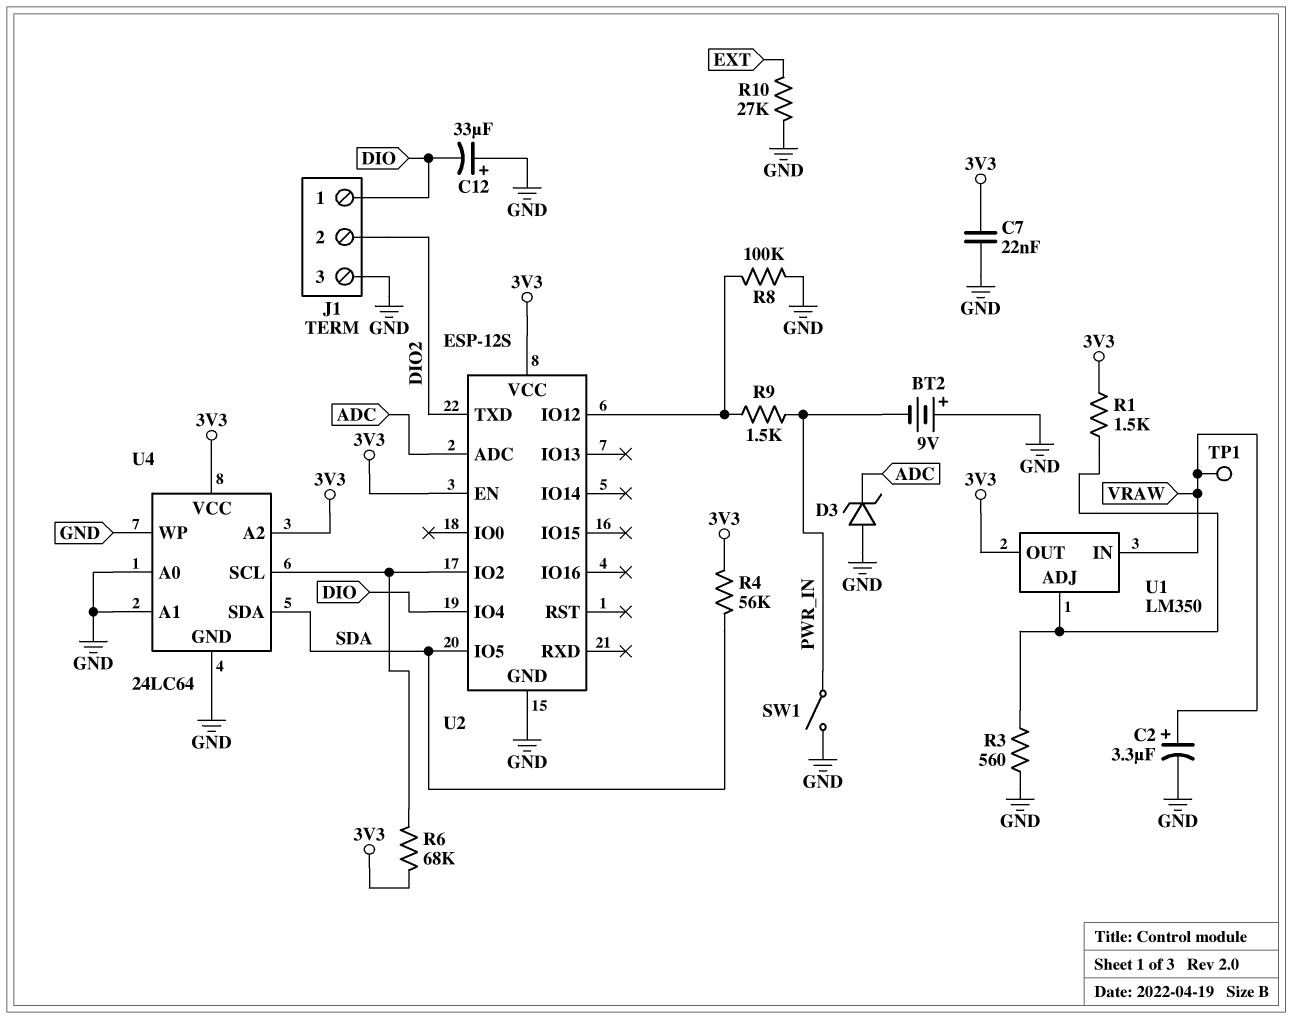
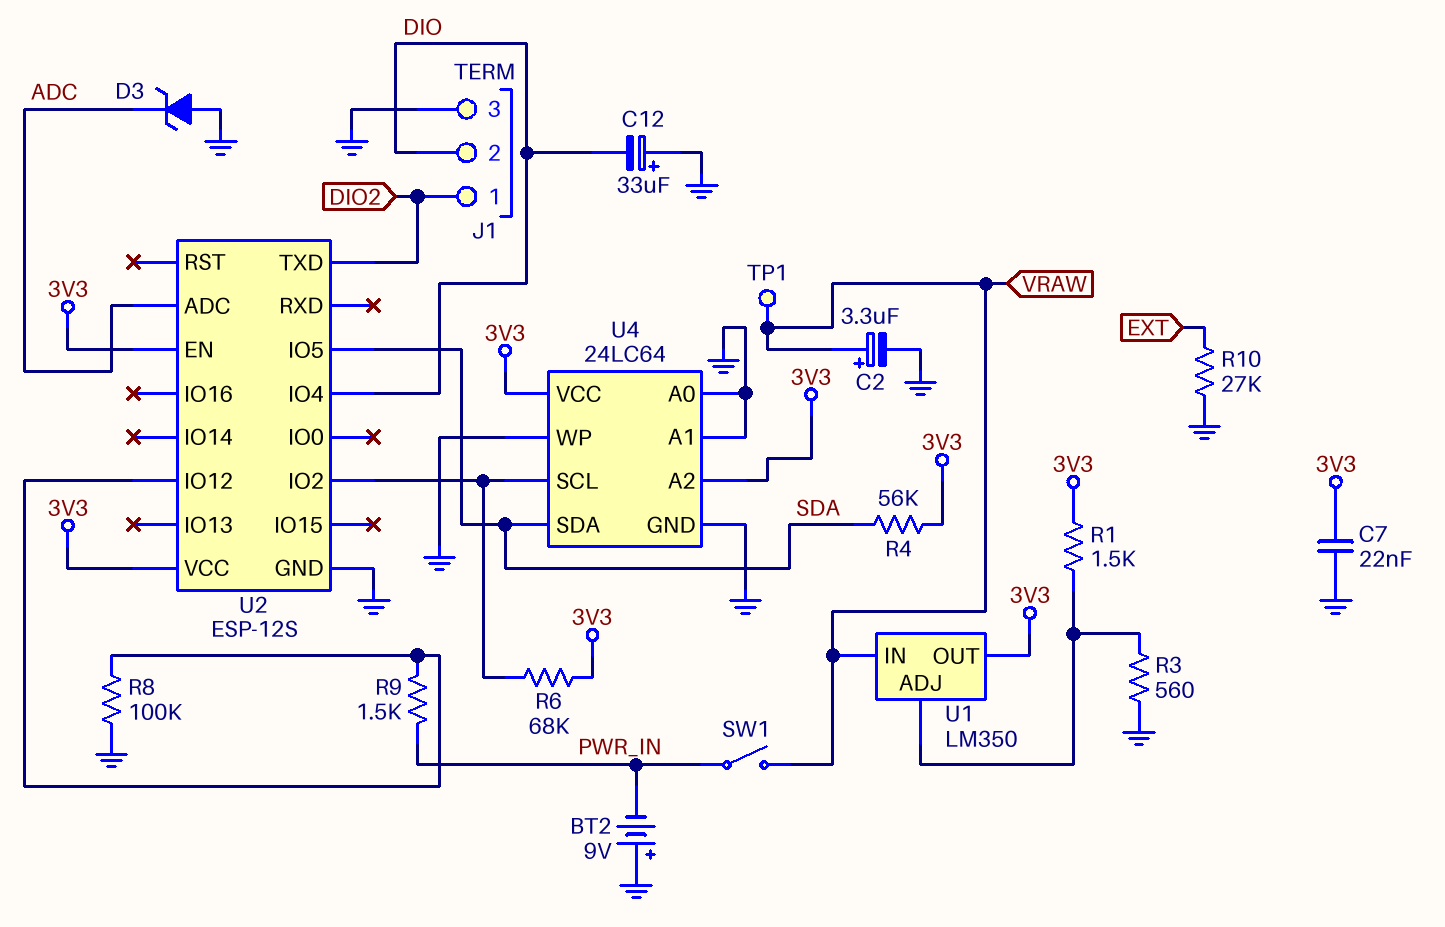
J1 pin 1: DIO -> DIO2
J1 pin 2: DIO2 -> DIO
SW1: switch (GND, PWR_IN) -> switch (PWR_IN, VRAW)

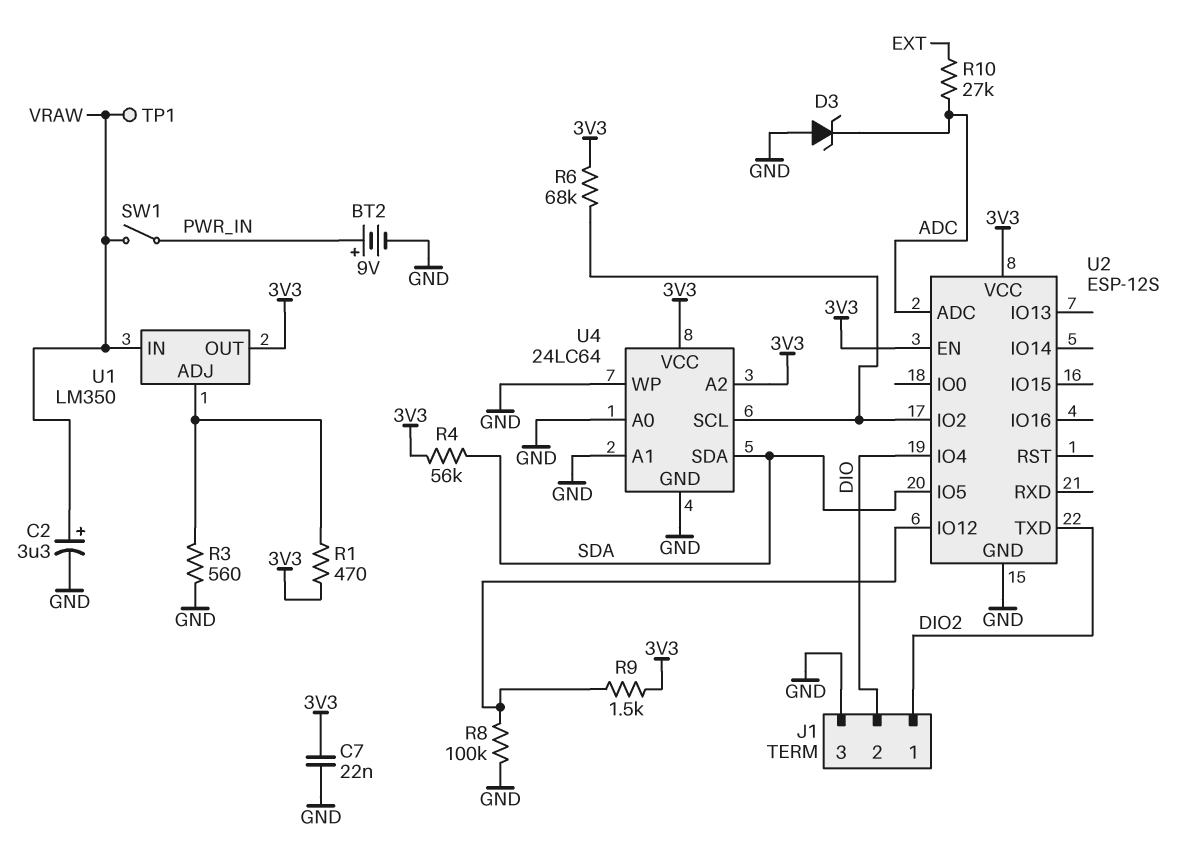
BT2: 9V (plus GND, minus PWR_IN) -> 9V (plus PWR_IN, minus GND)
C12: 33uF (plus GND, minus DIO) -> none
R1: 1.5k (3V3, U1/ADJ) -> 470 (3V3, U1/ADJ)
R9: 1.5k (PWR_IN, U2/IO12) -> 1.5k (3V3, U2/IO12)
R10: 27k (EXT, GND) -> 27k (ADC, EXT)

